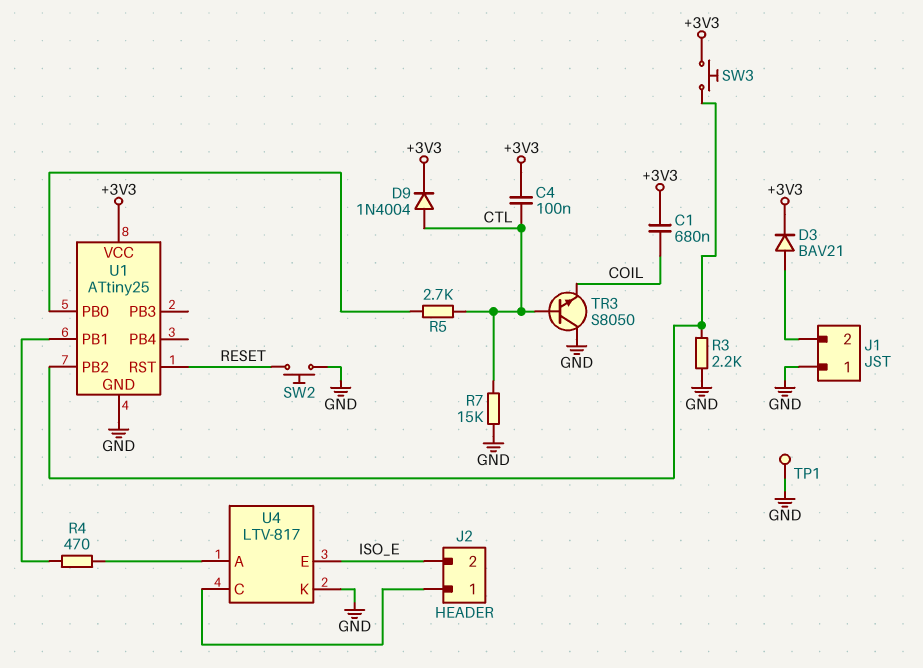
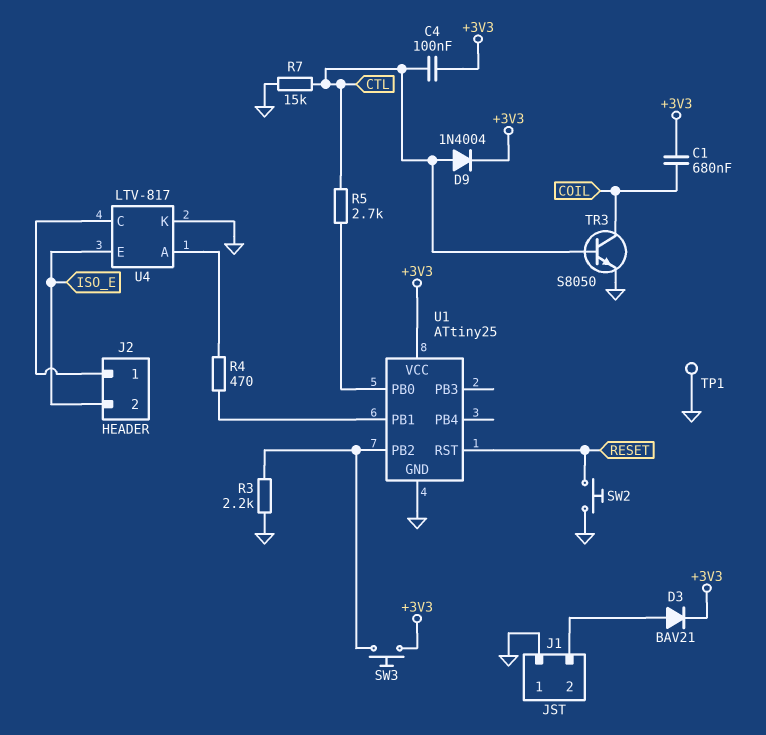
TR3: NPN S8050 (B CTL, C GND, E COIL) -> NPN S8050 (B CTL, C COIL, E GND)

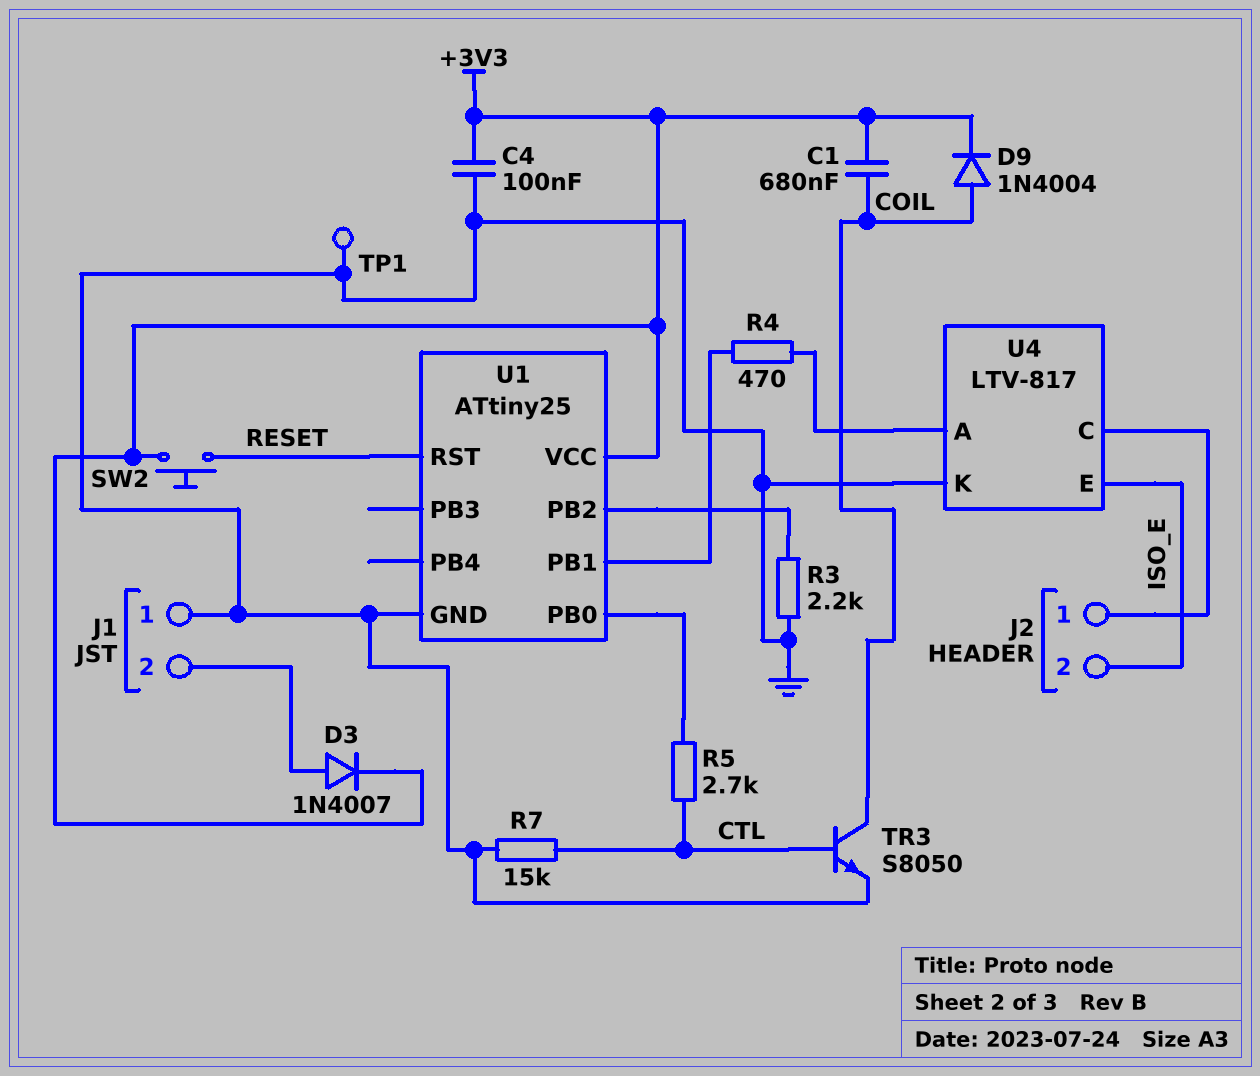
C4: 100nF (+3V3, CTL) -> 100nF (+3V3, GND)
D3: diode BAV21 (A J1/2, K +3V3) -> diode 1N4007 (A J1/2, K +3V3)
D9: diode 1N4004 (A CTL, K +3V3) -> diode 1N4004 (A COIL, K +3V3)
SW2: button (GND, RESET) -> button (+3V3, RESET)
SW3: button (+3V3, U1/PB2) -> none

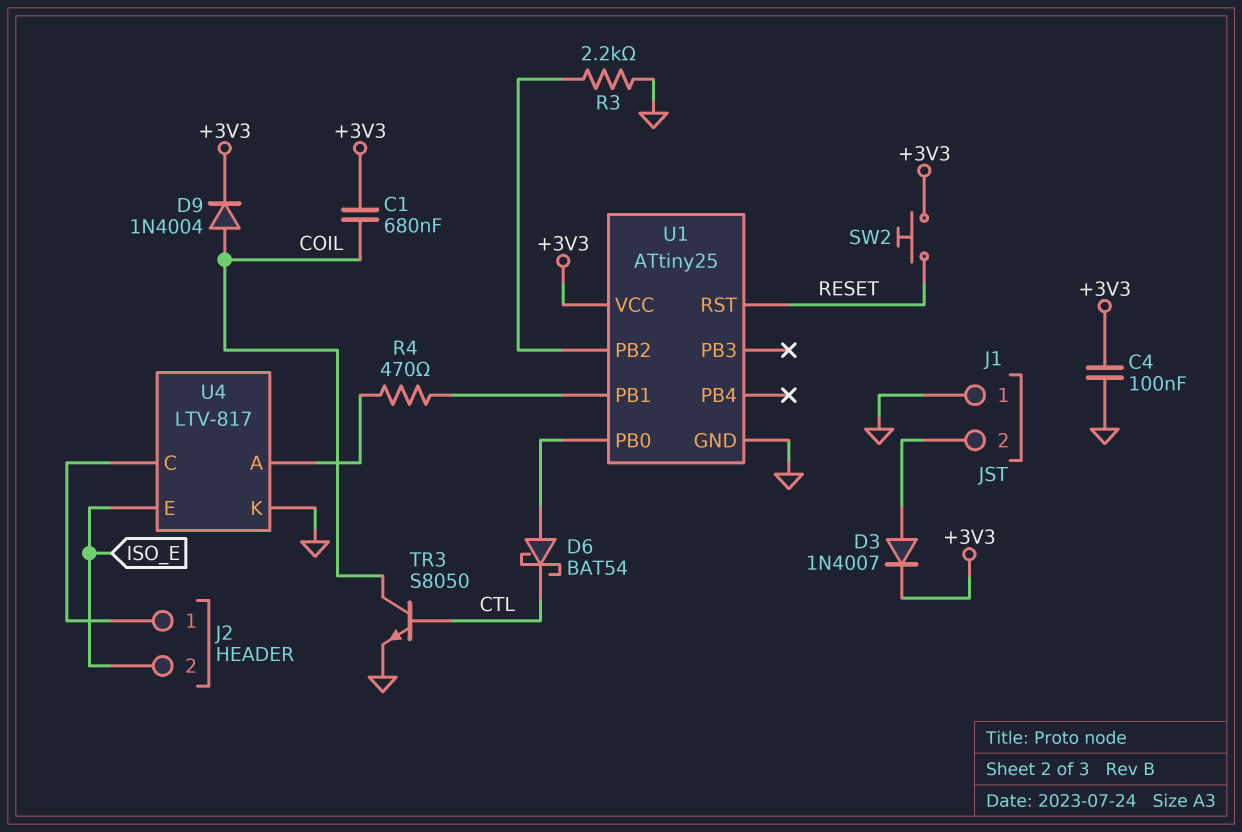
D6: none -> schottky BAT54 (A U1/PB0, K CTL)
R5: 2.7k (CTL, U1/PB0) -> none
R7: 15k (CTL, GND) -> none
TP1: test point (GND) -> none

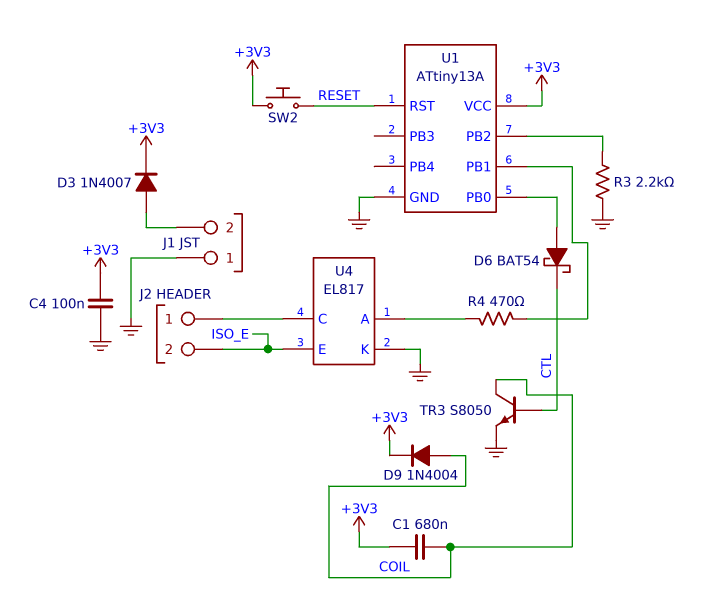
U1: ATtiny25 -> ATtiny13A
U4: LTV-817 -> EL817

